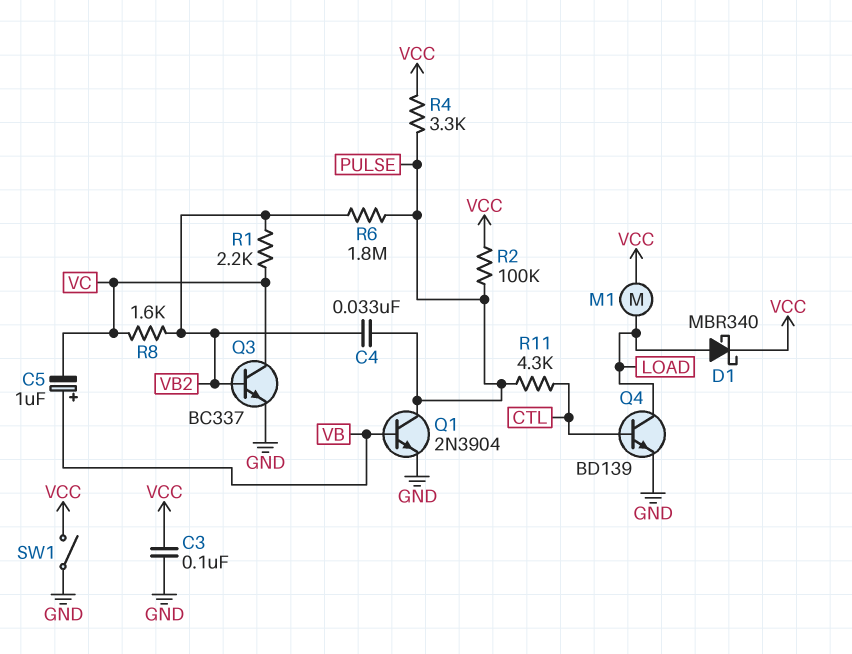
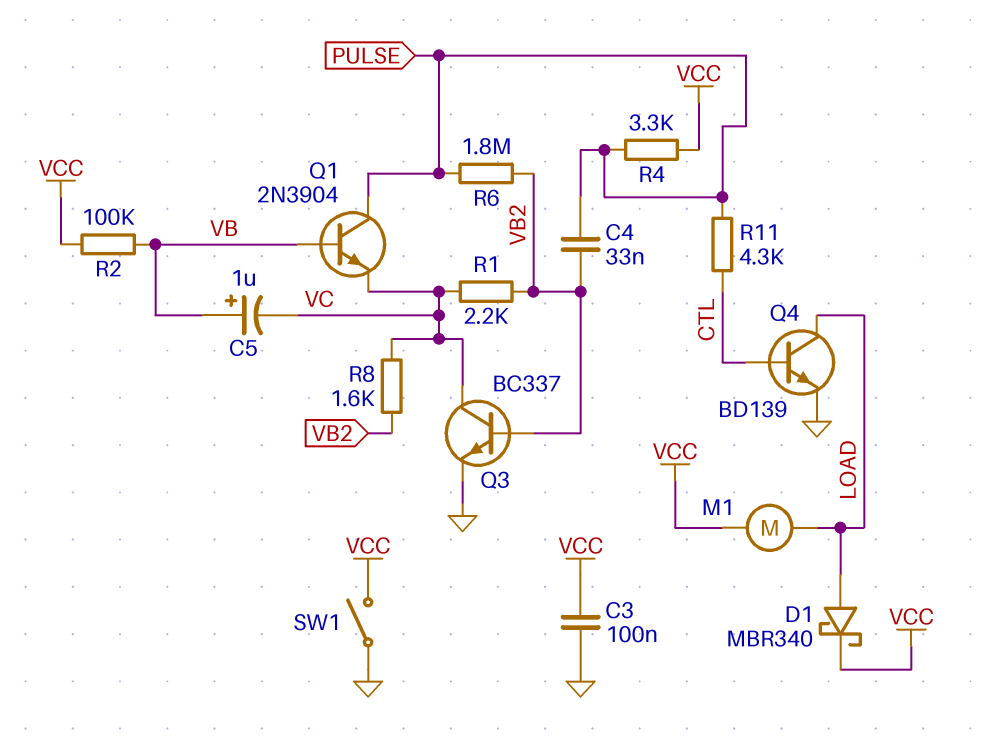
Q1: NPN 2N3904 (B VB, C PULSE, E GND) -> NPN 2N3904 (B VB, C PULSE, E VC)
R2: 100k (PULSE, VCC) -> 100k (VB, VCC)

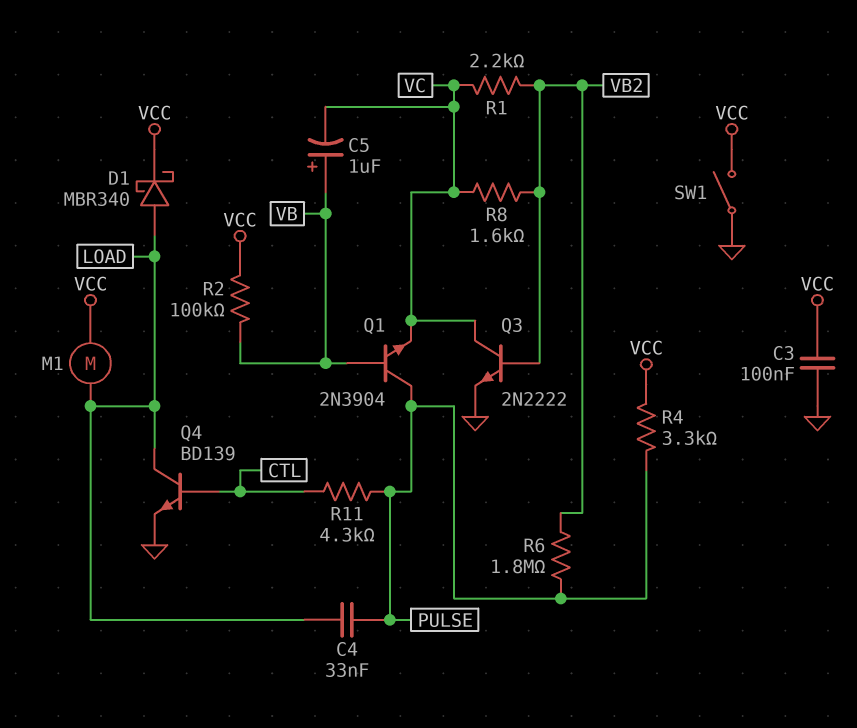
C4: 33nF (PULSE, VB2) -> 33nF (LOAD, PULSE)
Q3: NPN BC337 (B VB2, C VC, E GND) -> NPN 2N2222 (B VB2, C VC, E GND)

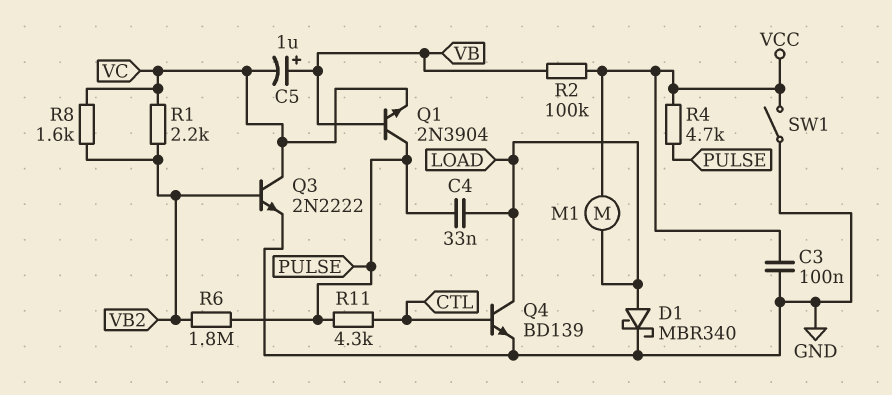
D1: schottky MBR340 (A LOAD, K VCC) -> schottky MBR340 (A LOAD, K GND)
R4: 3.3k (PULSE, VCC) -> 4.7k (PULSE, VCC)

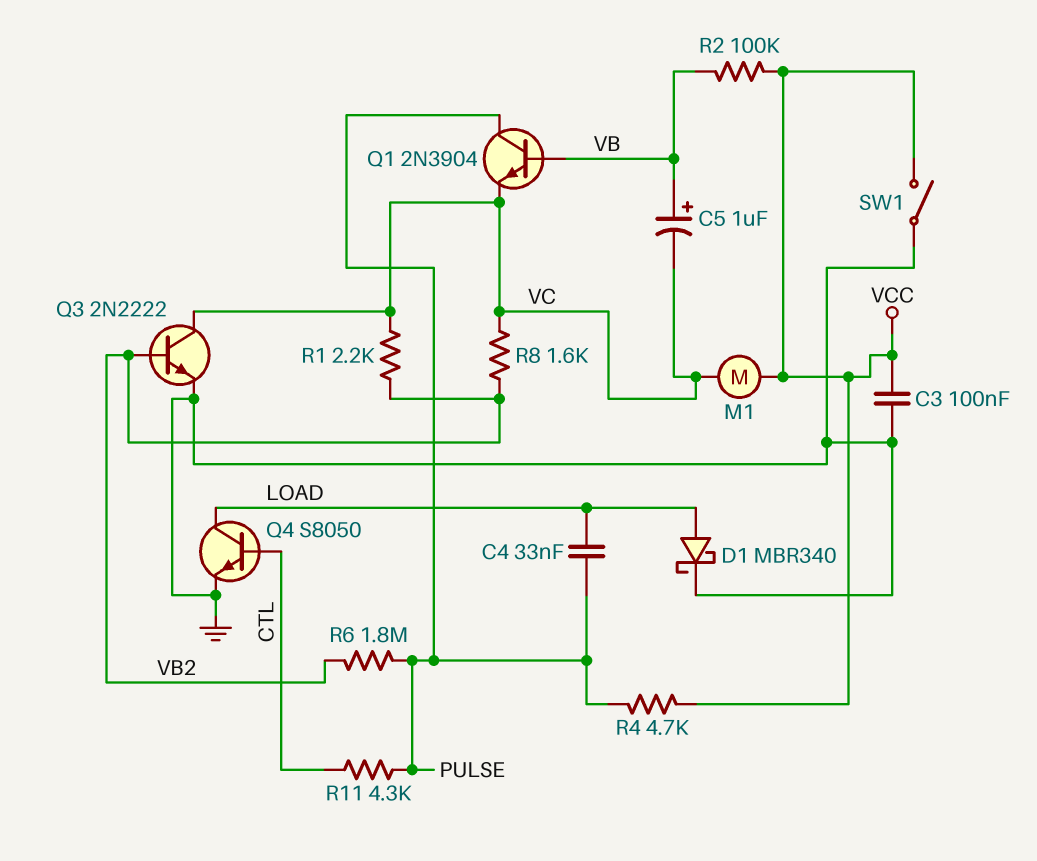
M1: motor (LOAD, VCC) -> motor (VC, VCC)
Q4: NPN BD139 (B CTL, C LOAD, E GND) -> NPN S8050 (B CTL, C LOAD, E GND)

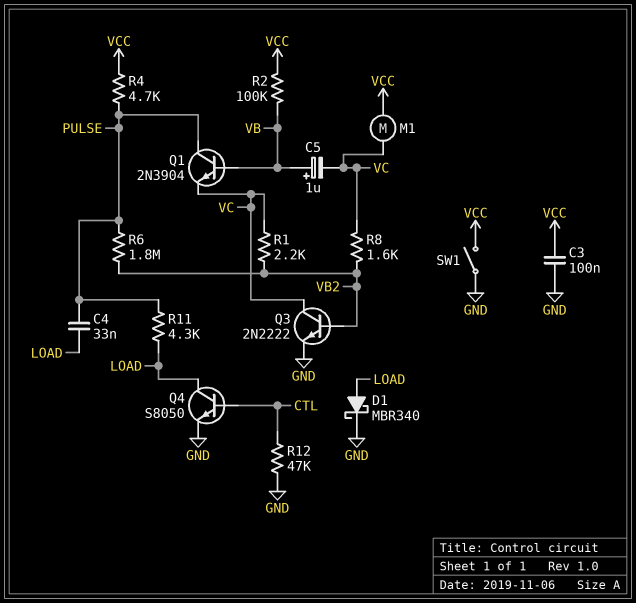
R11: 4.3k (CTL, PULSE) -> 4.3k (LOAD, PULSE)
R12: none -> 47k (CTL, GND)

